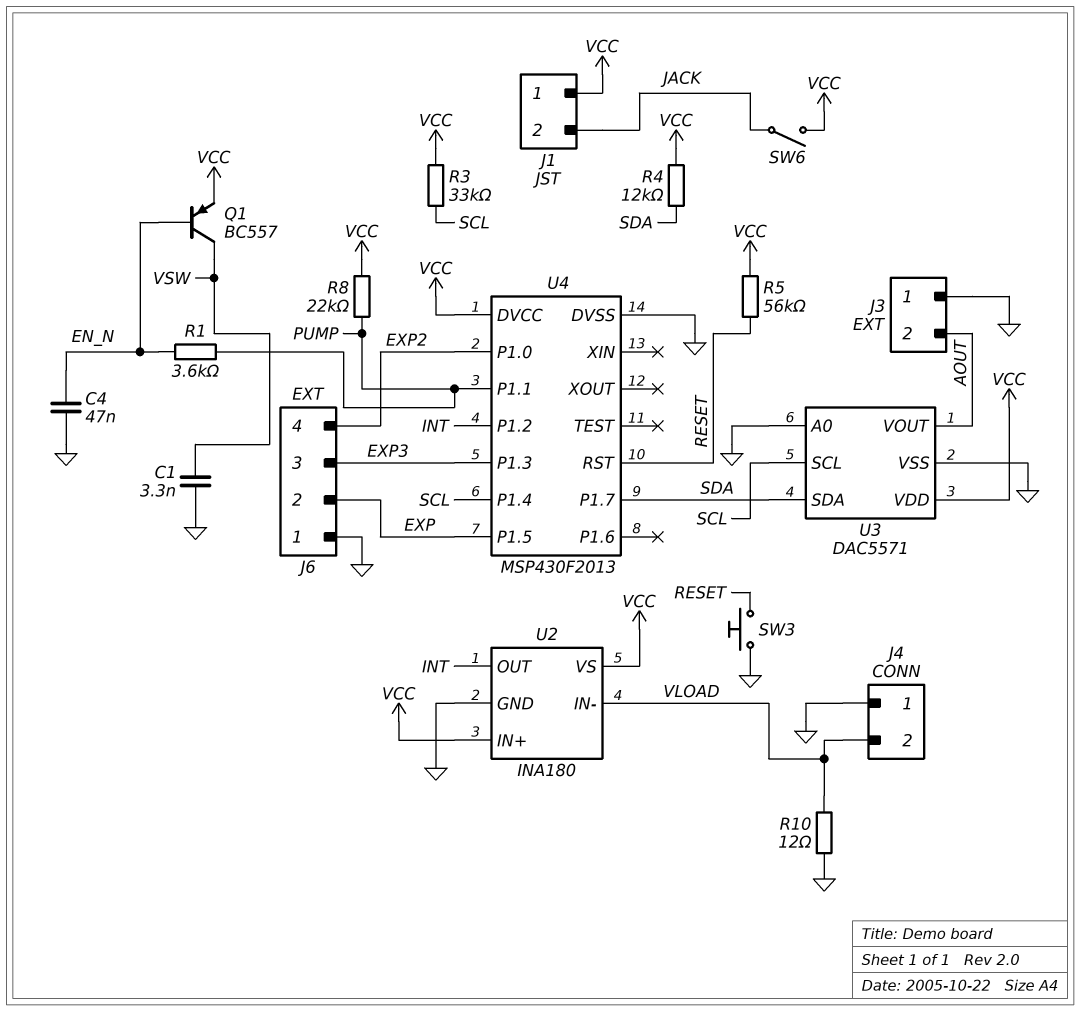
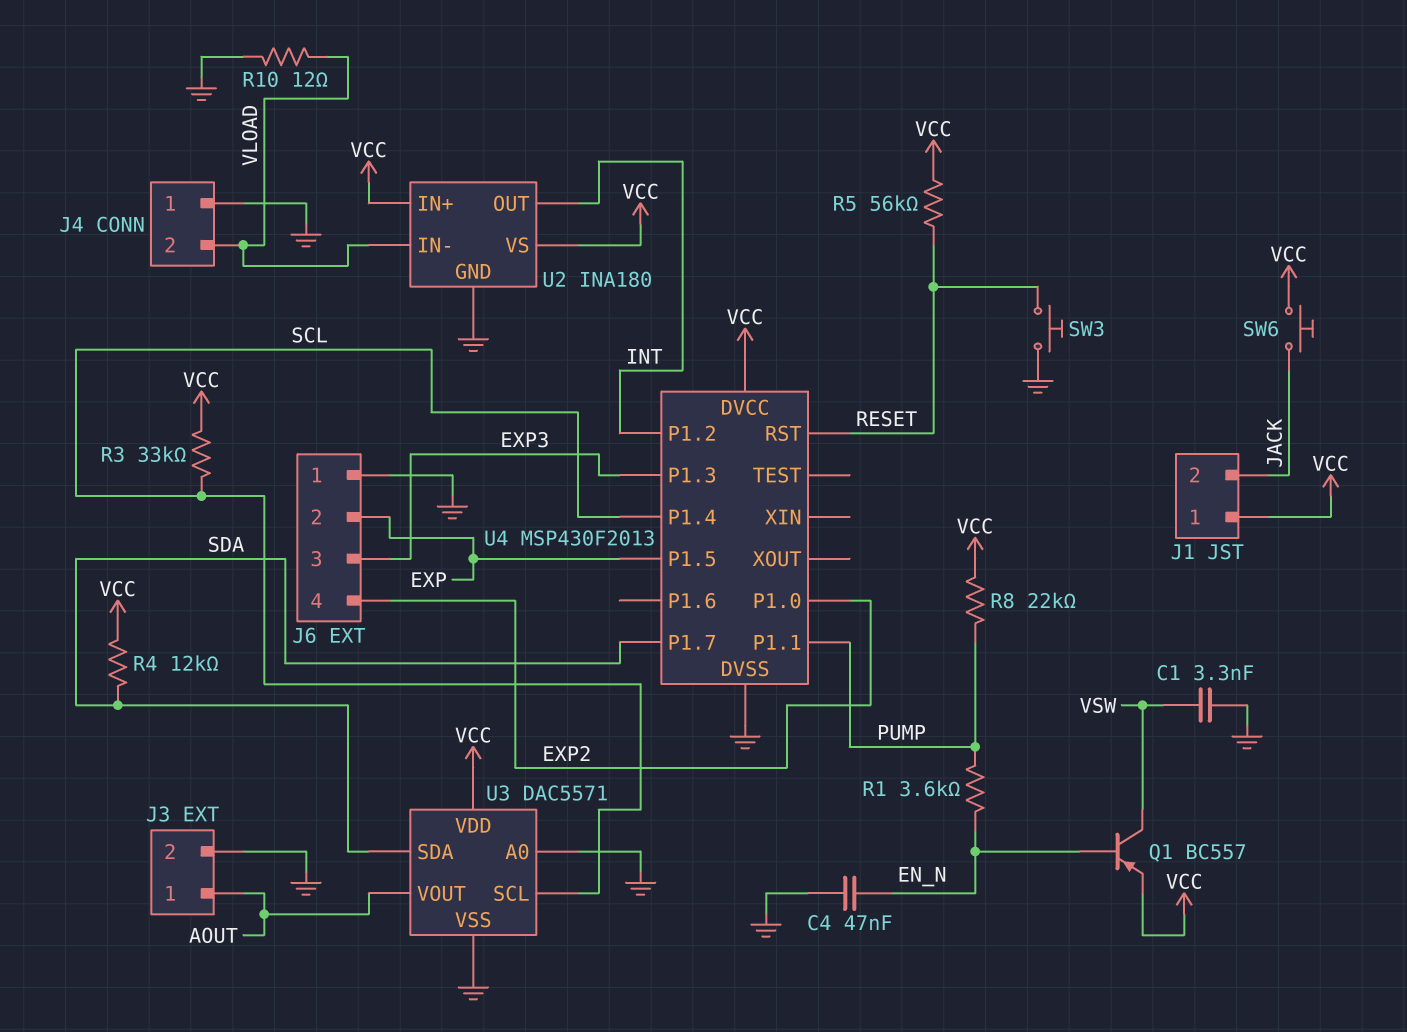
J3 pin 1: GND -> AOUT
J3 pin 2: AOUT -> GND
SW6: switch (JACK, VCC) -> button (JACK, VCC)

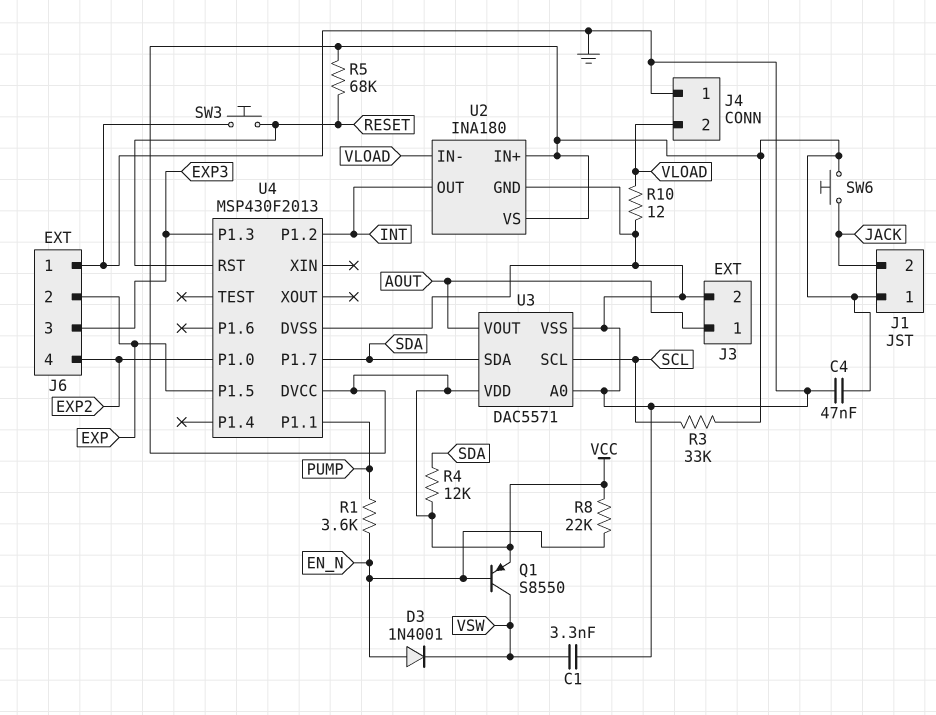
C4: 47nF (EN_N, GND) -> 47nF (GND, VCC)
D3: none -> diode 1N4001 (A EN_N, K VSW)
Q1: PNP BC557 (B EN_N, C VSW, E VCC) -> PNP S8550 (B EN_N, C VSW, E VCC)
R5: 56k (RESET, VCC) -> 68k (RESET, VCC)
R8: 22k (PUMP, VCC) -> 22k (EN_N, VCC)
U4 pin P1.4: SCL -> none

